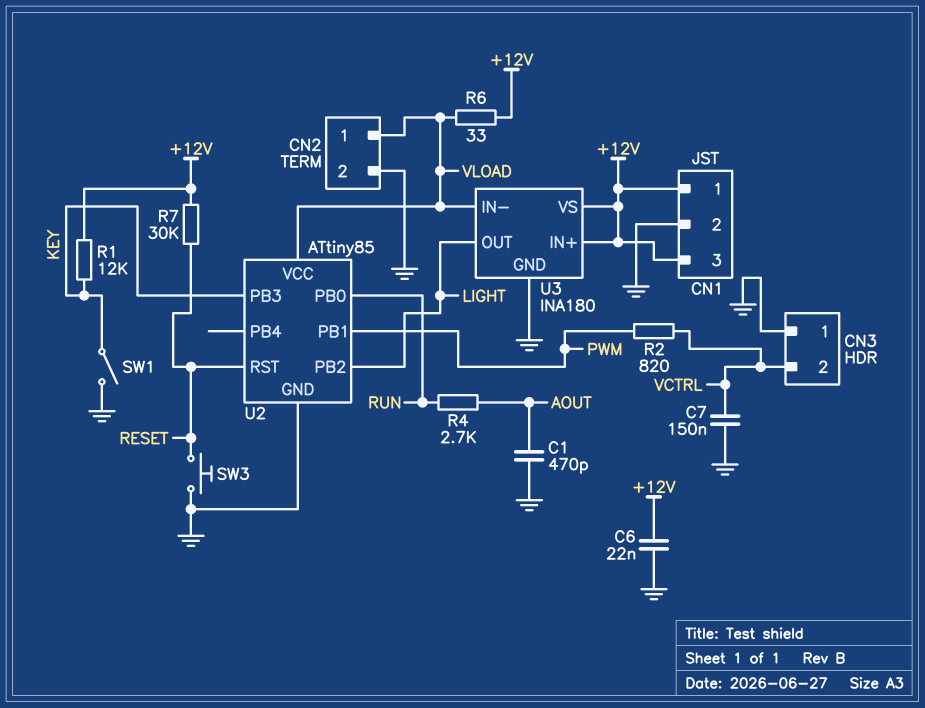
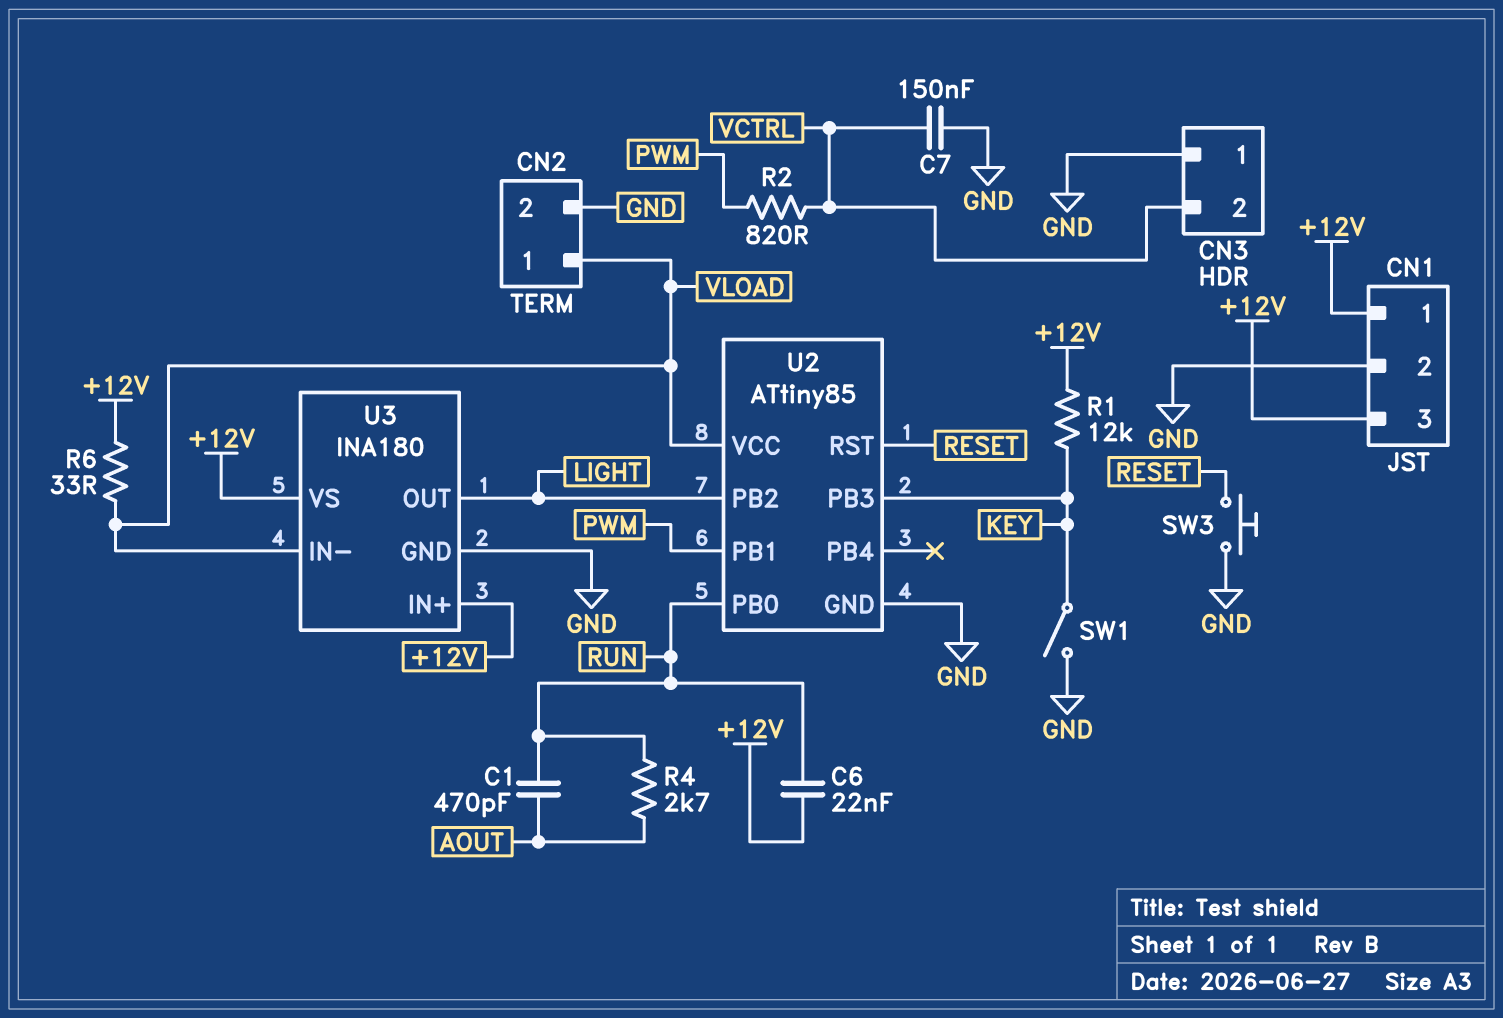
C1: 470pF (AOUT, GND) -> 470pF (AOUT, RUN)
C6: 22nF (+12V, GND) -> 22nF (+12V, RUN)
R7: 30k (+12V, RESET) -> none

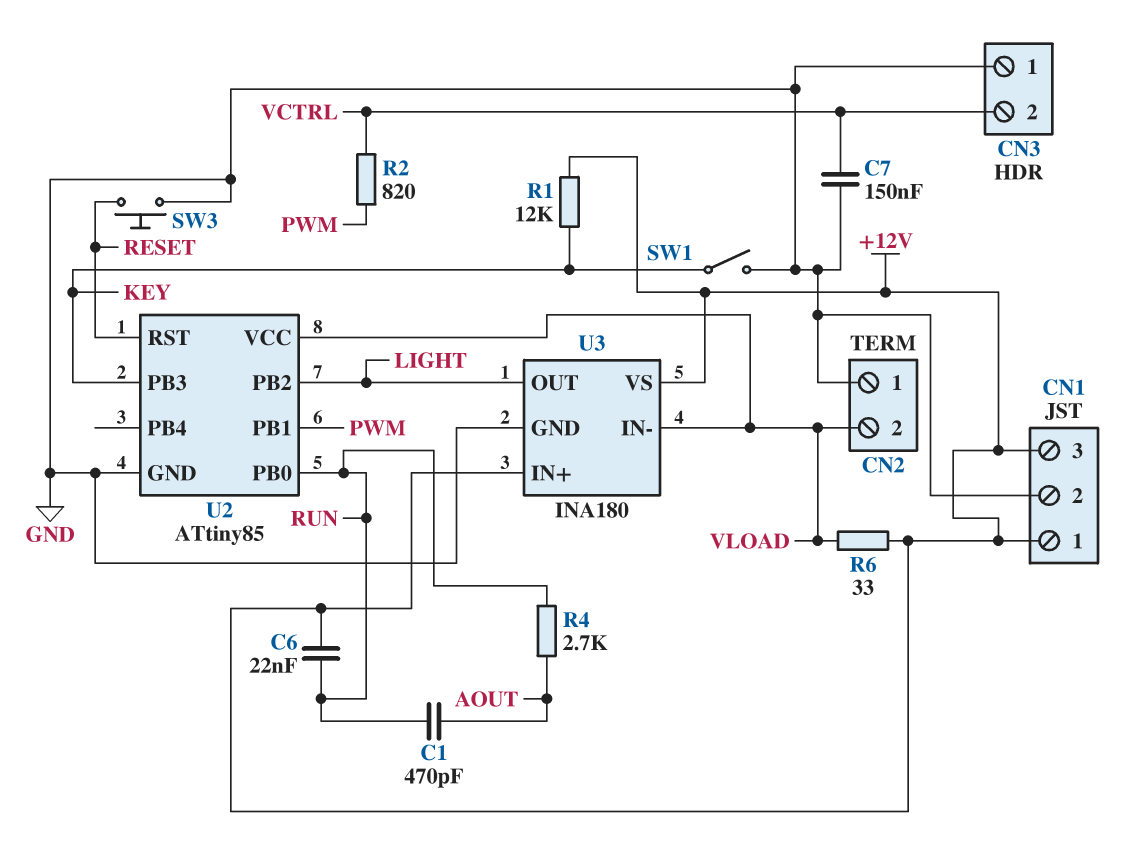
CN2 pin 1: VLOAD -> GND
CN2 pin 2: GND -> VLOAD

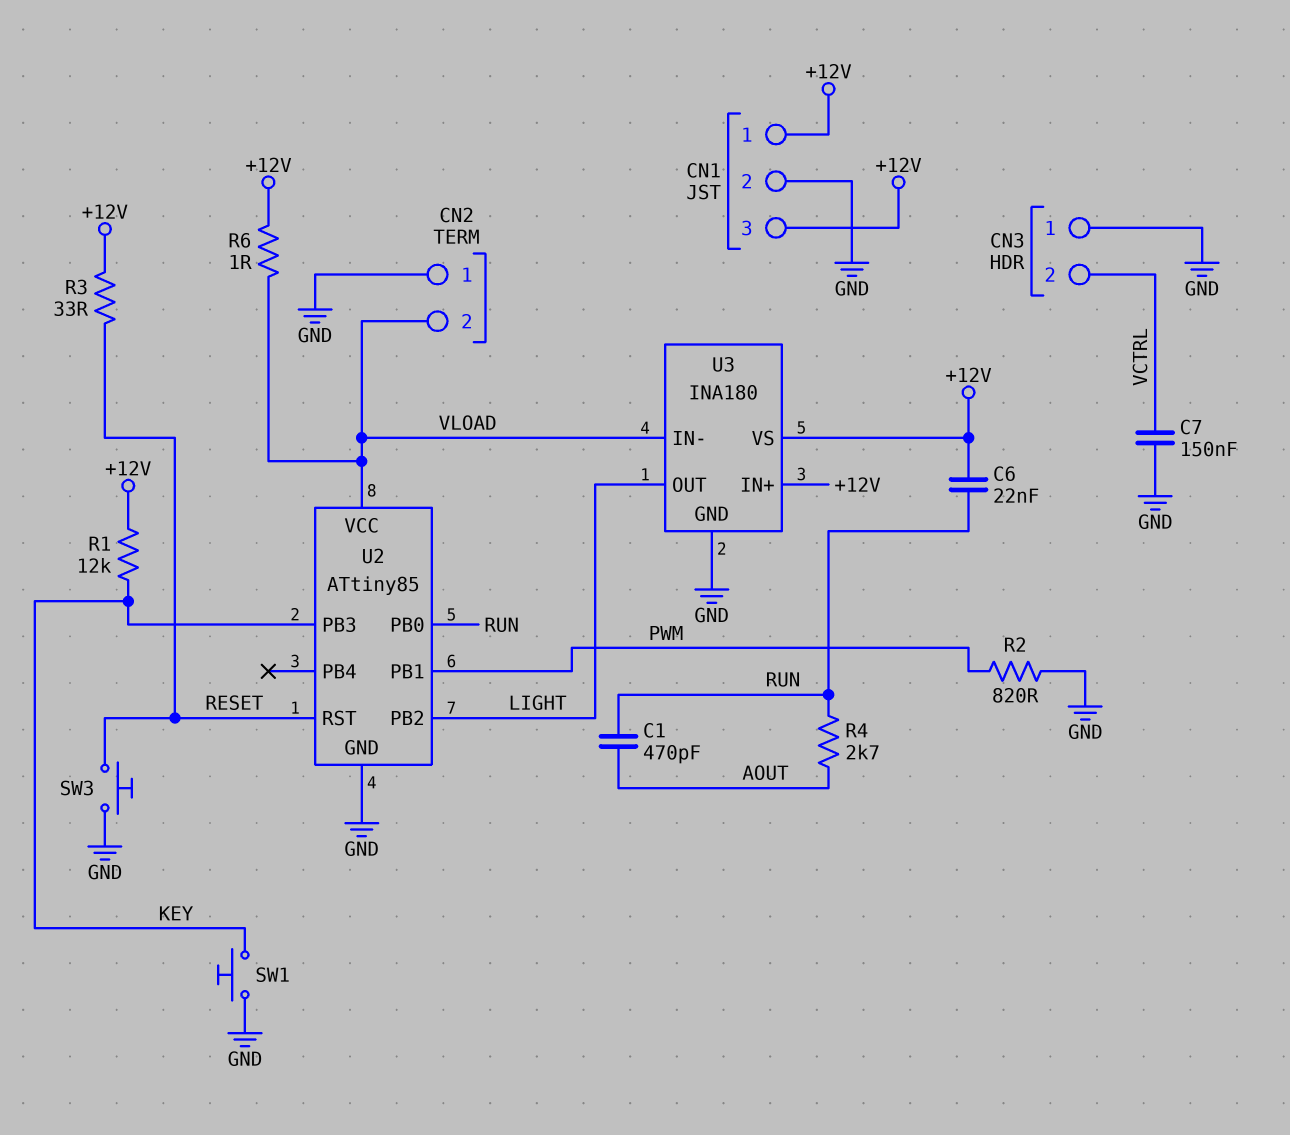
R2: 820 (PWM, VCTRL) -> 820 (GND, PWM)
R3: none -> 33 (+12V, RESET)
R6: 33 (+12V, VLOAD) -> 1 (+12V, VLOAD)
SW1: switch (GND, KEY) -> button (GND, KEY)

